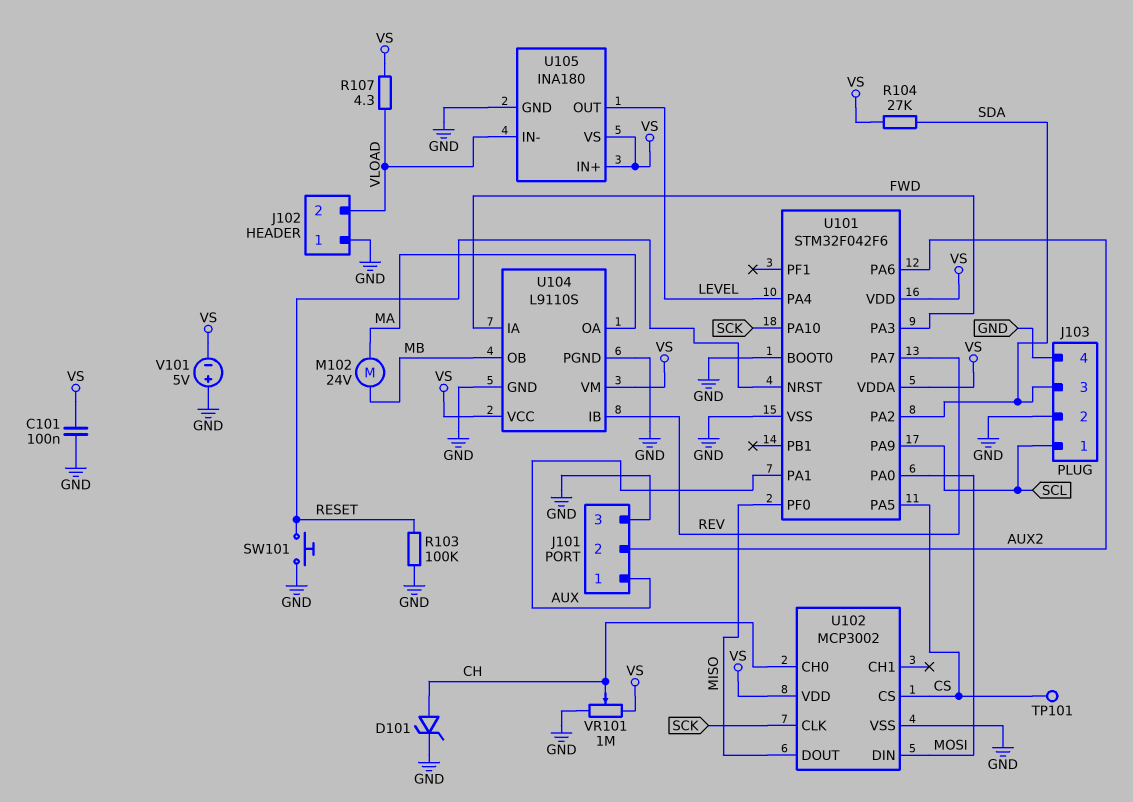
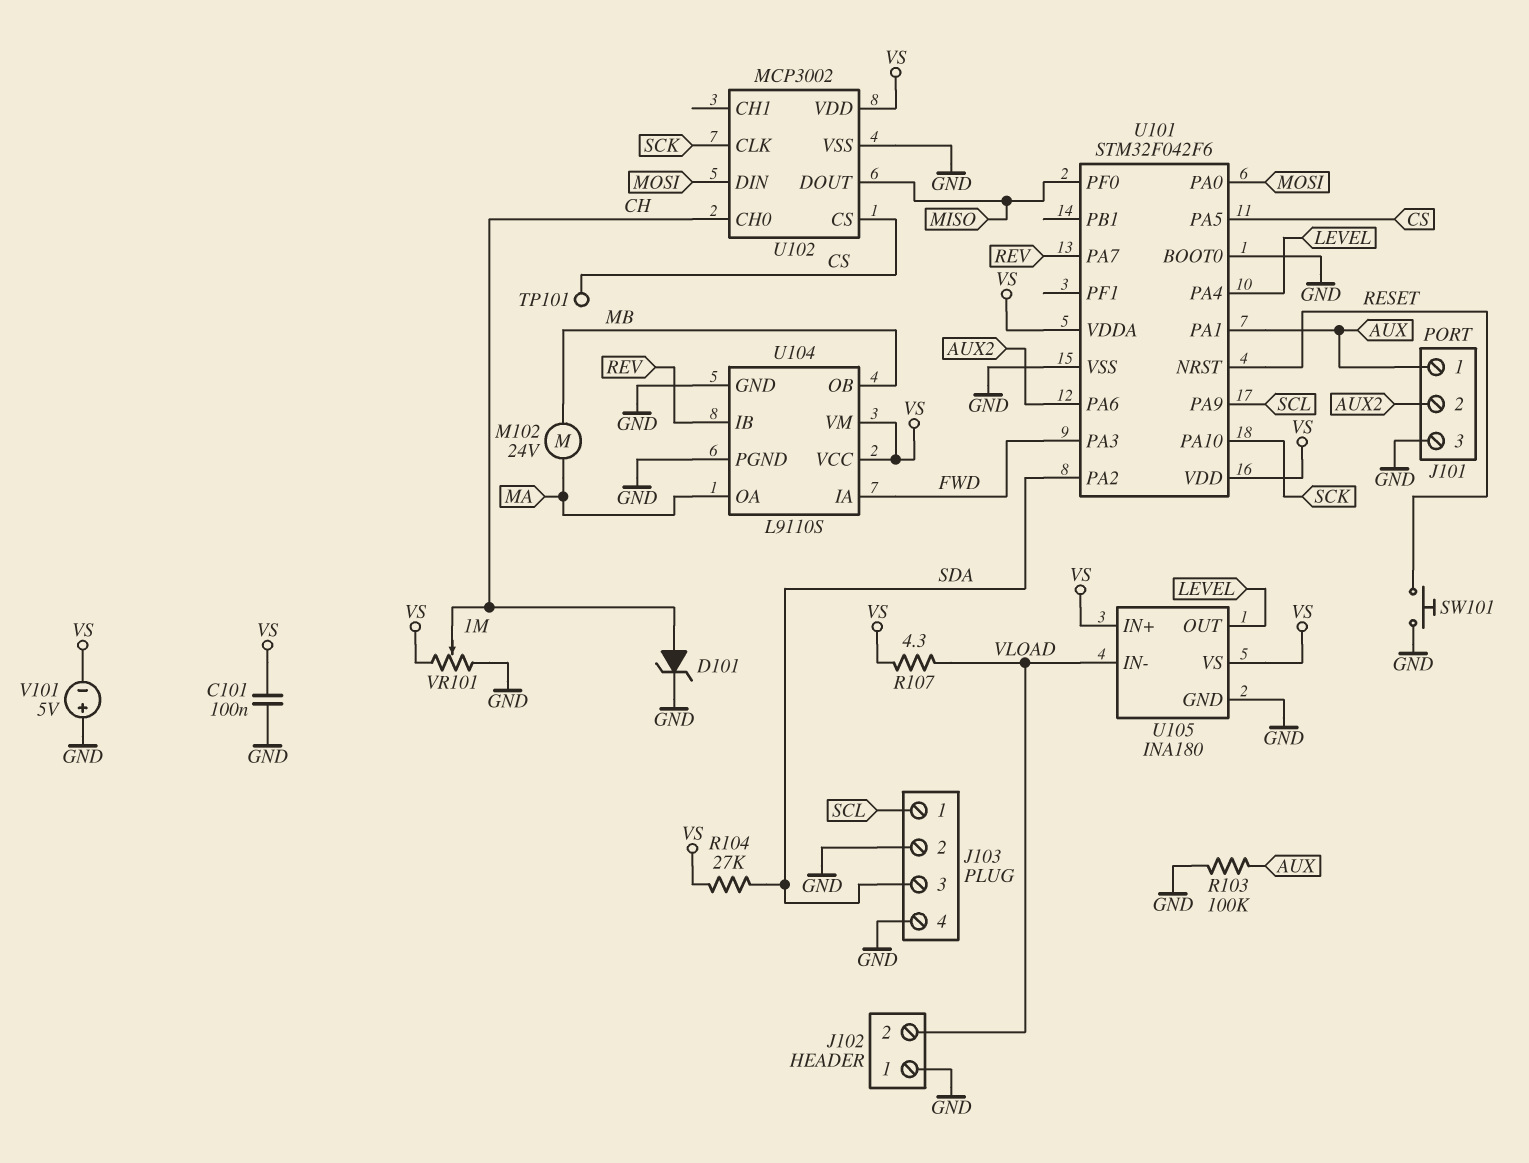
R103: 100k (GND, RESET) -> 100k (AUX, GND)

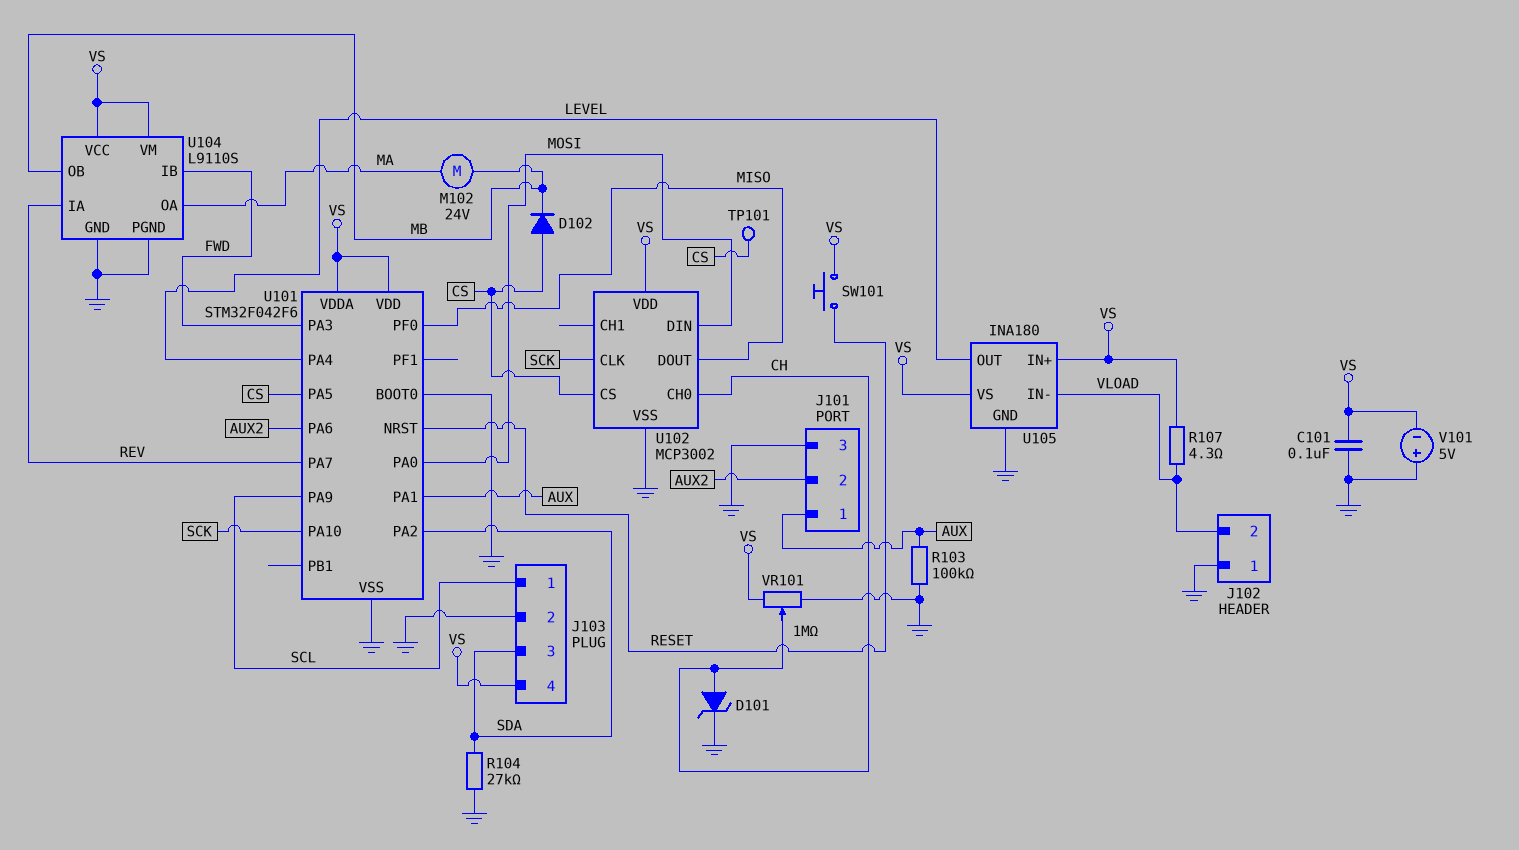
D102: none -> diode (A CS, K MB)
J103 pin 4: GND -> VS
R104: 27k (SDA, VS) -> 27k (GND, SDA)
SW101: button (GND, RESET) -> button (RESET, VS)
U104 pin IA: FWD -> REV
U104 pin IB: REV -> FWD

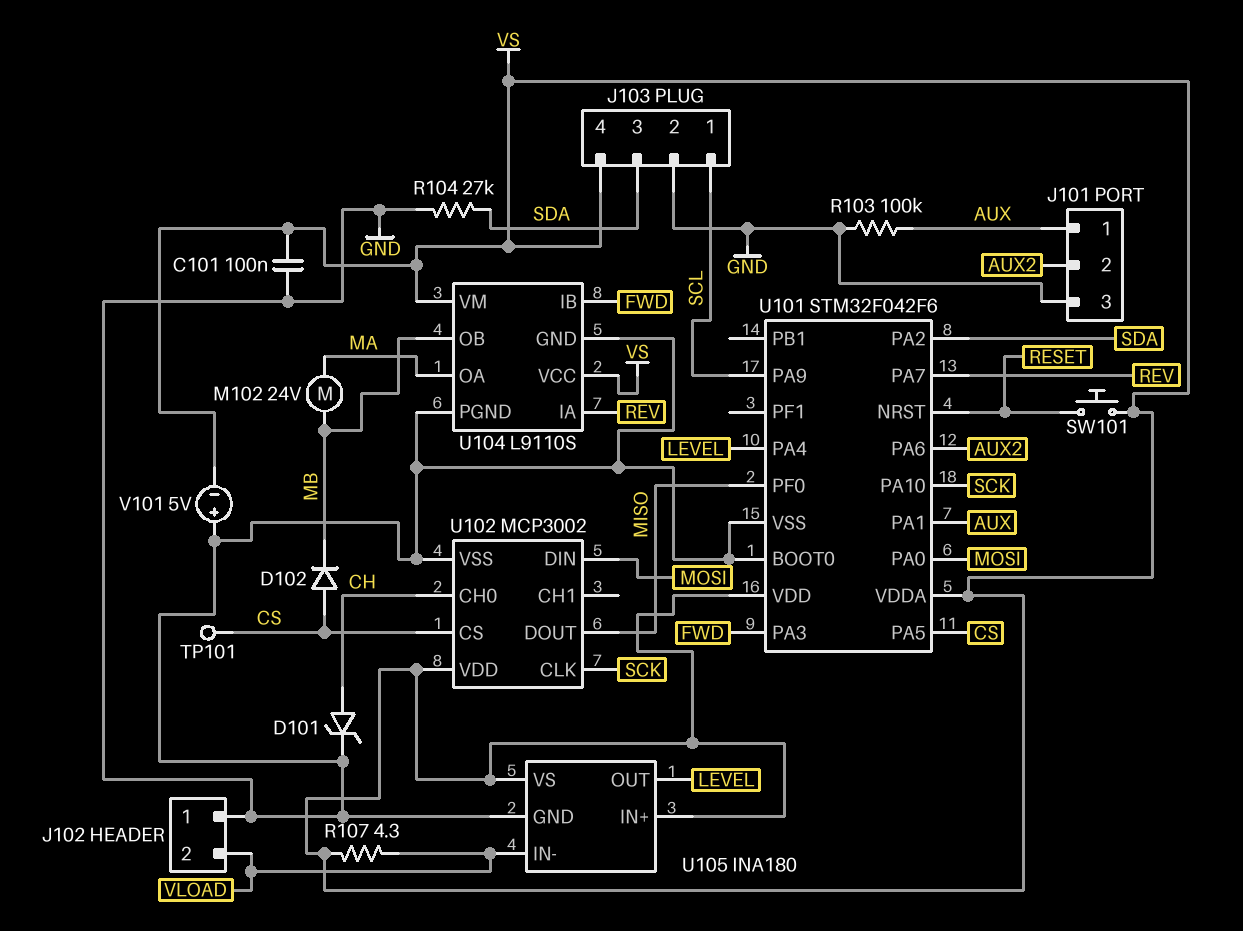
VR101: 1M (GND, VS, wiper CH) -> none

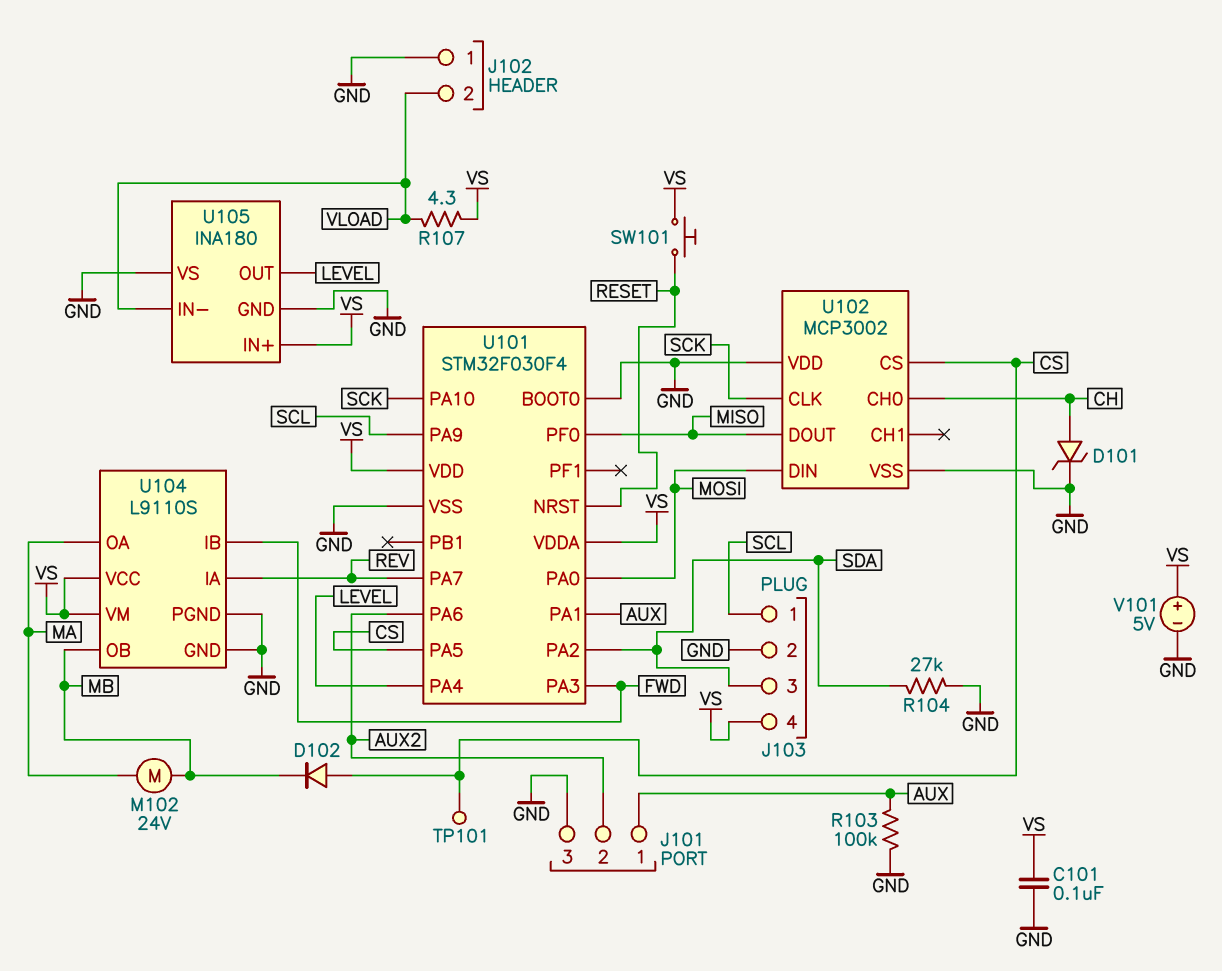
U101: STM32F042F6 -> STM32F030F4
U102 pin VDD: VS -> GND
U105 pin VS: VS -> GND
V101: 5V (plus GND, minus VS) -> 5V (plus VS, minus GND)

